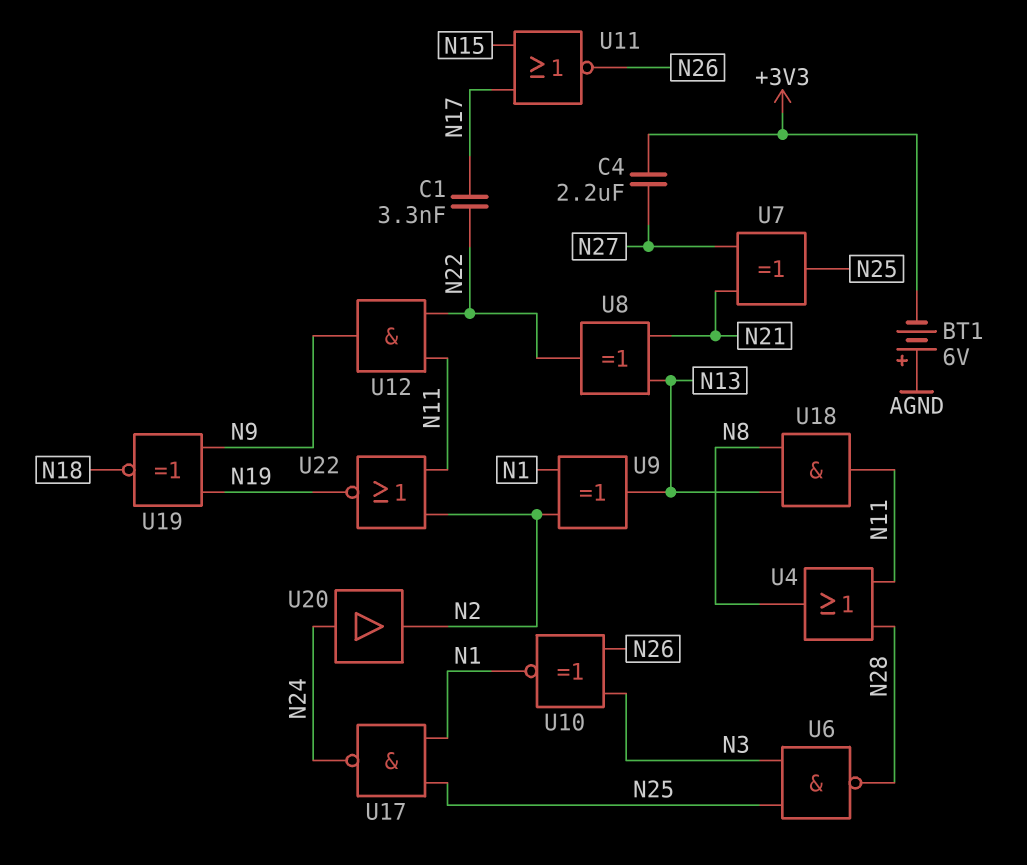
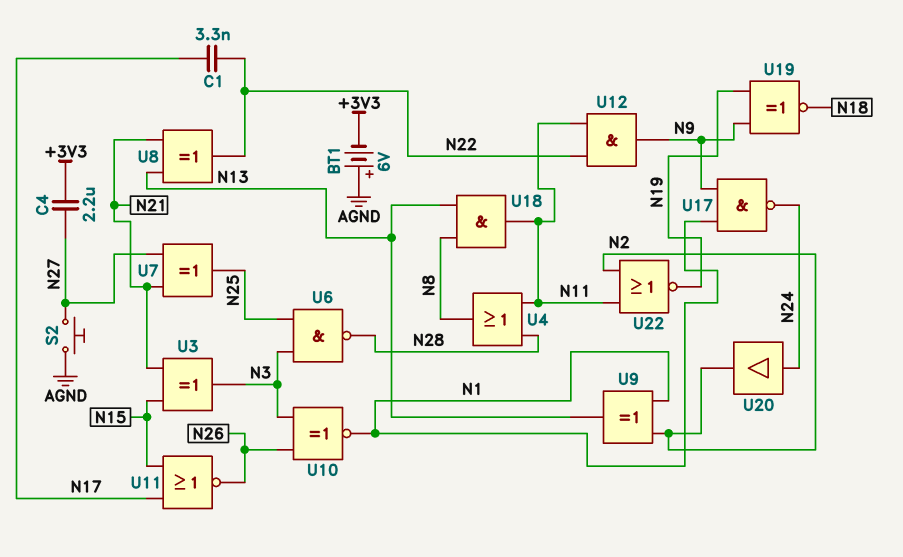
S2: none -> button (AGND, N27)
U3: none -> XOR (in N15, in N21, out N3)
U17: NAND (in N1, in N25, out N24) -> NAND (in N1, in N9, out N24)

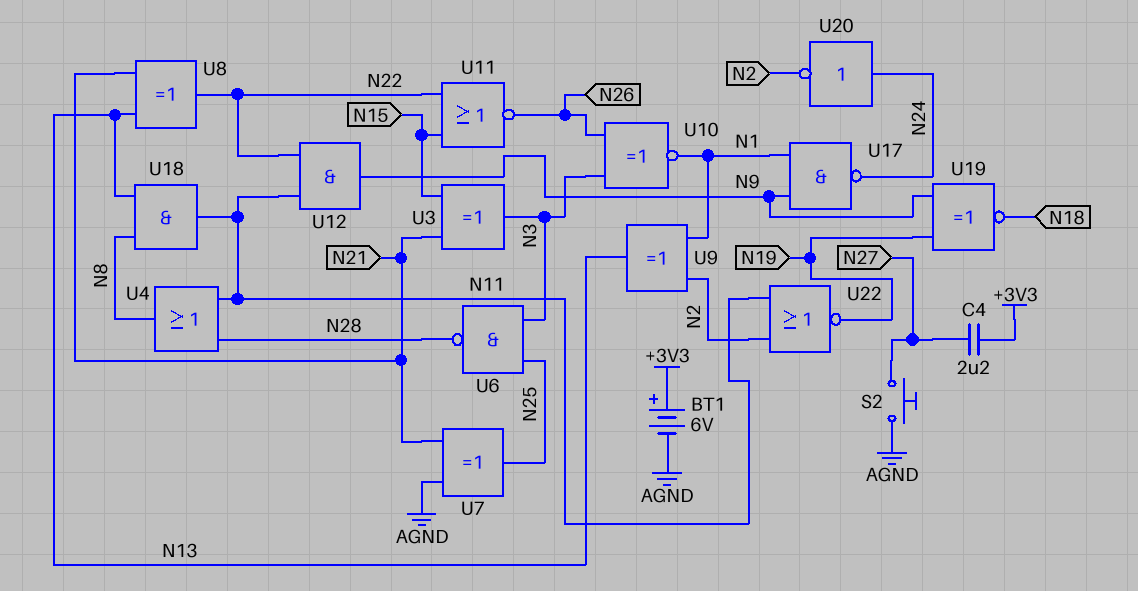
BT1: 6V (plus AGND, minus +3V3) -> 6V (plus +3V3, minus AGND)
C1: 3.3nF (N17, N22) -> none
U7: XOR (in N21, in N27, out N25) -> XOR (in AGND, in N21, out N25)
U11: NOR (in N15, in N17, out N26) -> NOR (in N15, in N22, out N26)
U20: buffer (in N24, out N2) -> NOT (in N24, out N2)

